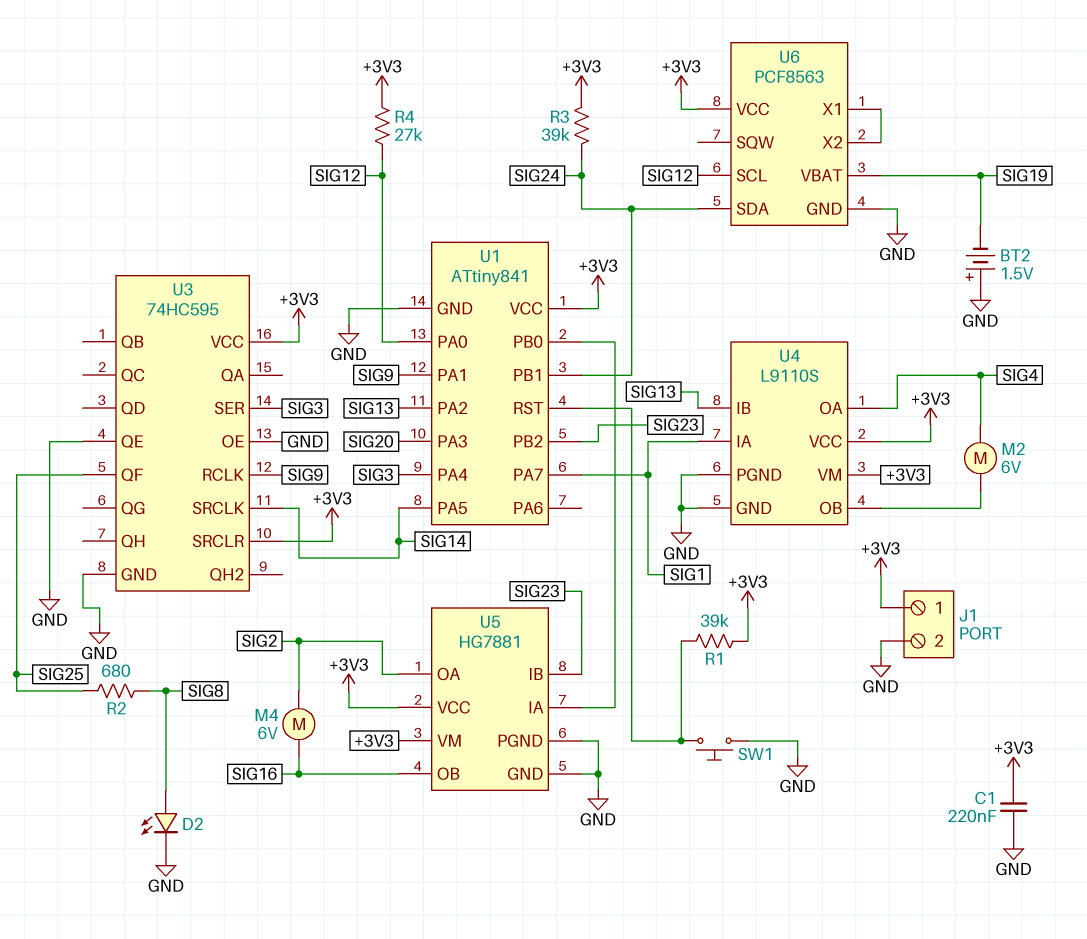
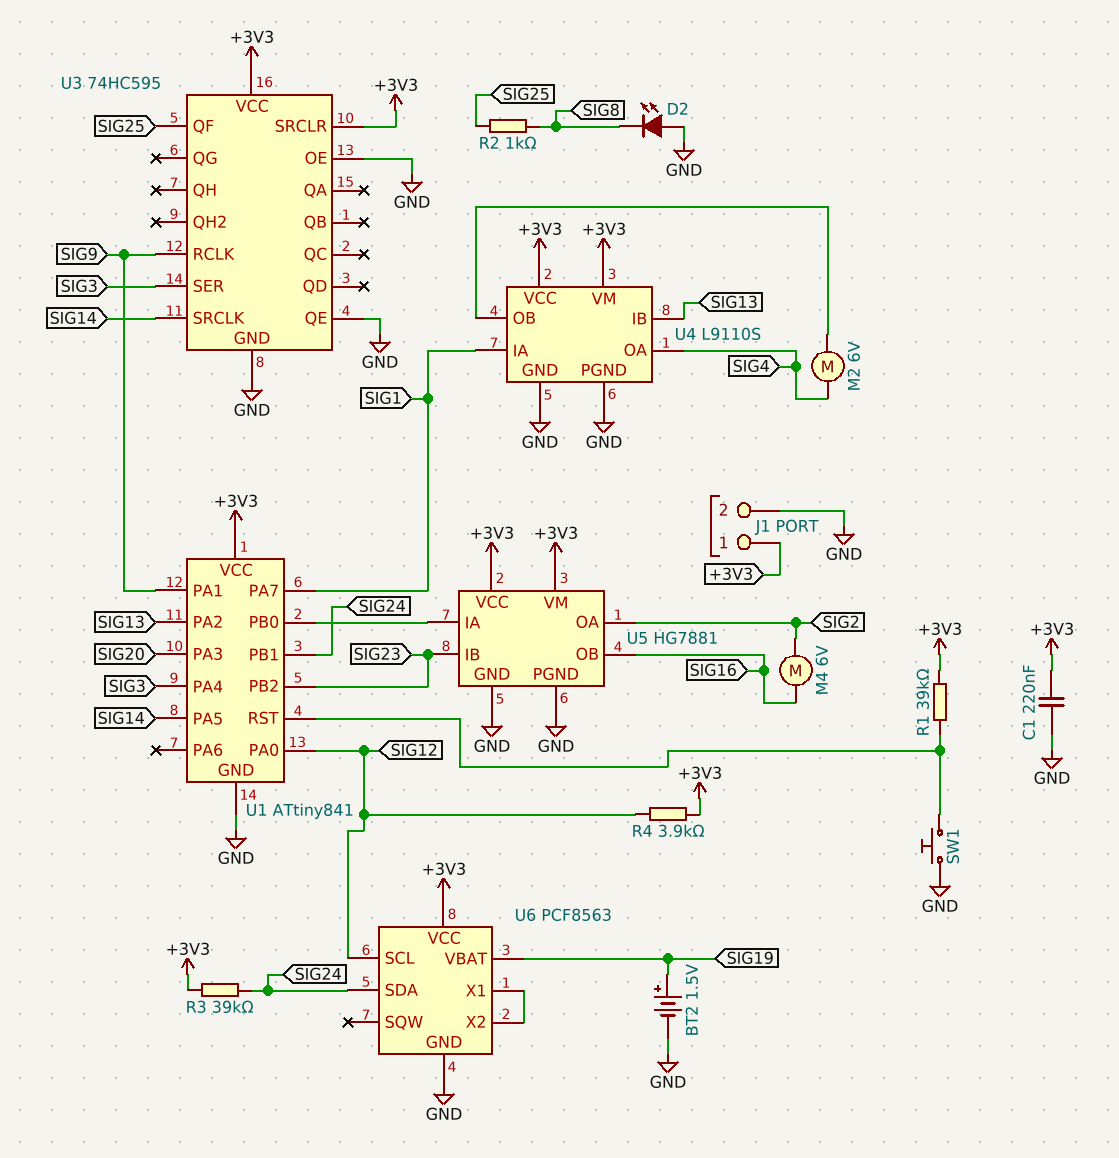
BT2: 1.5V (plus GND, minus SIG19) -> 1.5V (plus SIG19, minus GND)
D2: LED (A SIG8, K GND) -> LED (A GND, K SIG8)
R2: 680 (SIG8, SIG25) -> 1k (SIG8, SIG25)
R4: 27k (+3V3, SIG12) -> 3.9k (+3V3, SIG12)

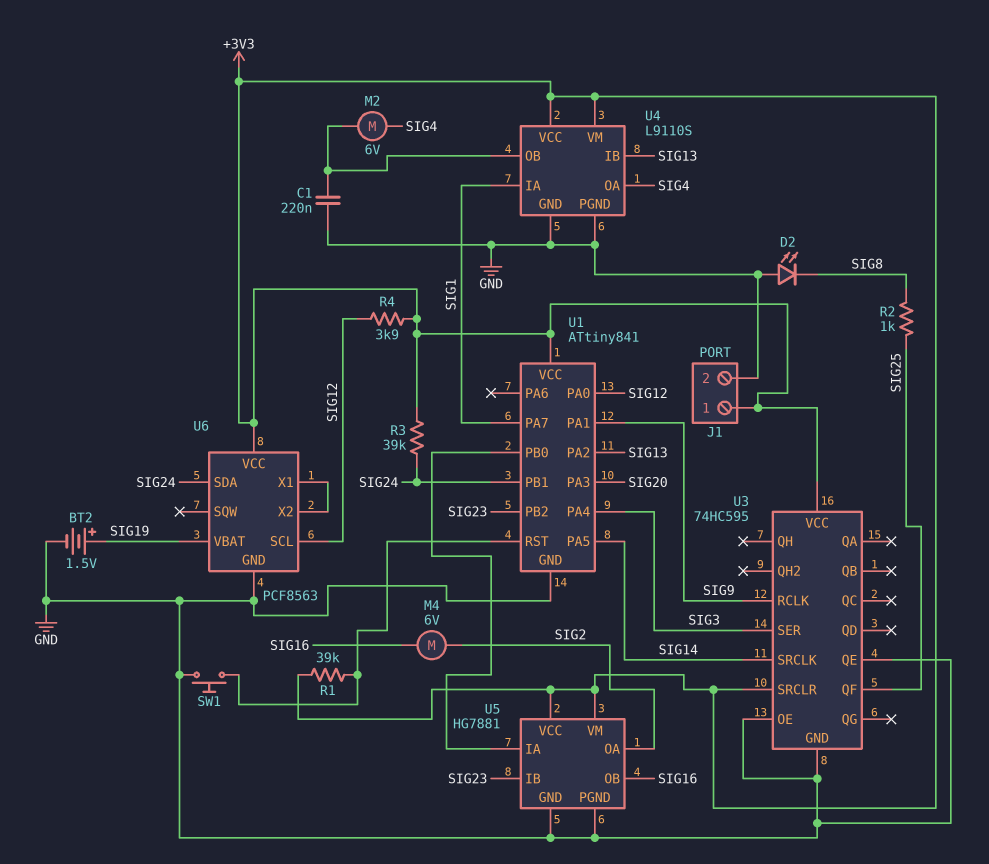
C1: 220nF (+3V3, GND) -> 220nF (GND, U4/OB)

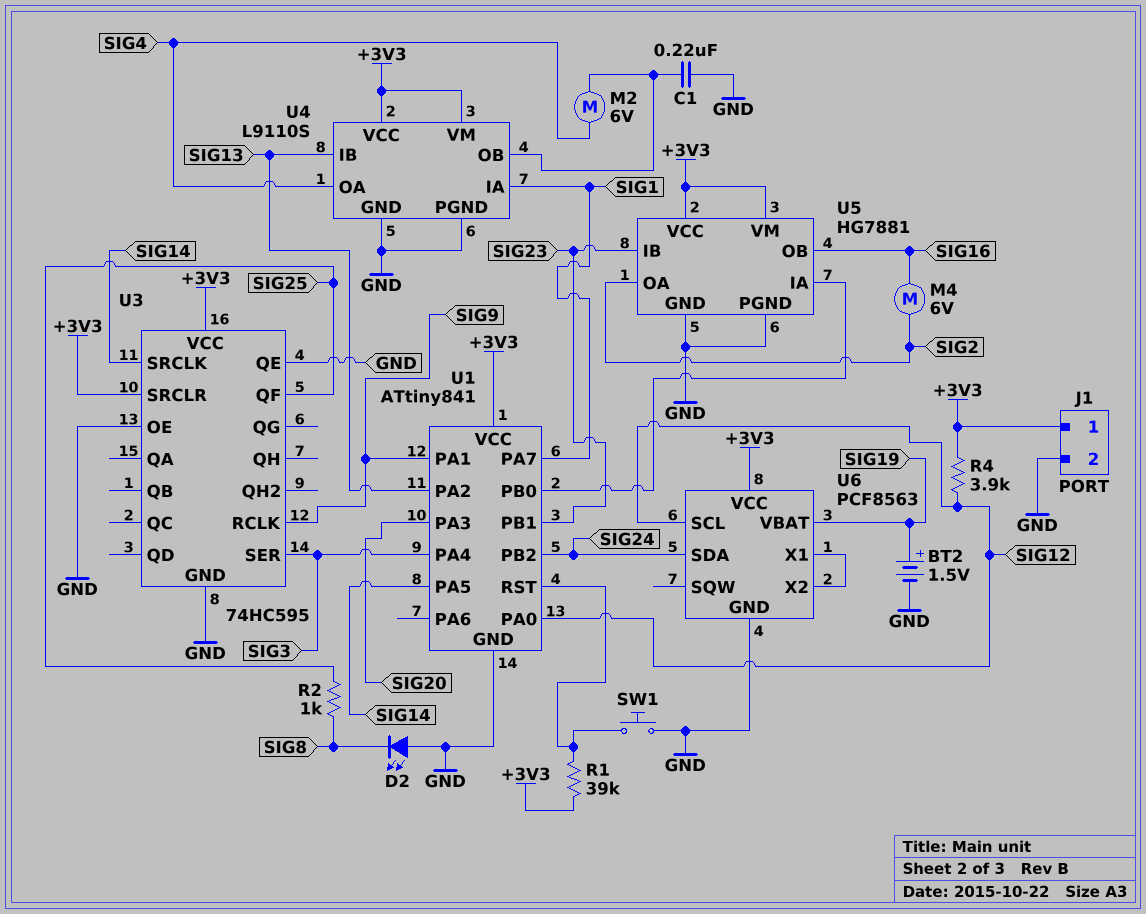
R3: 39k (+3V3, SIG24) -> none
U1 pin PB1: SIG24 -> SIG23
U1 pin PB2: SIG23 -> SIG24

